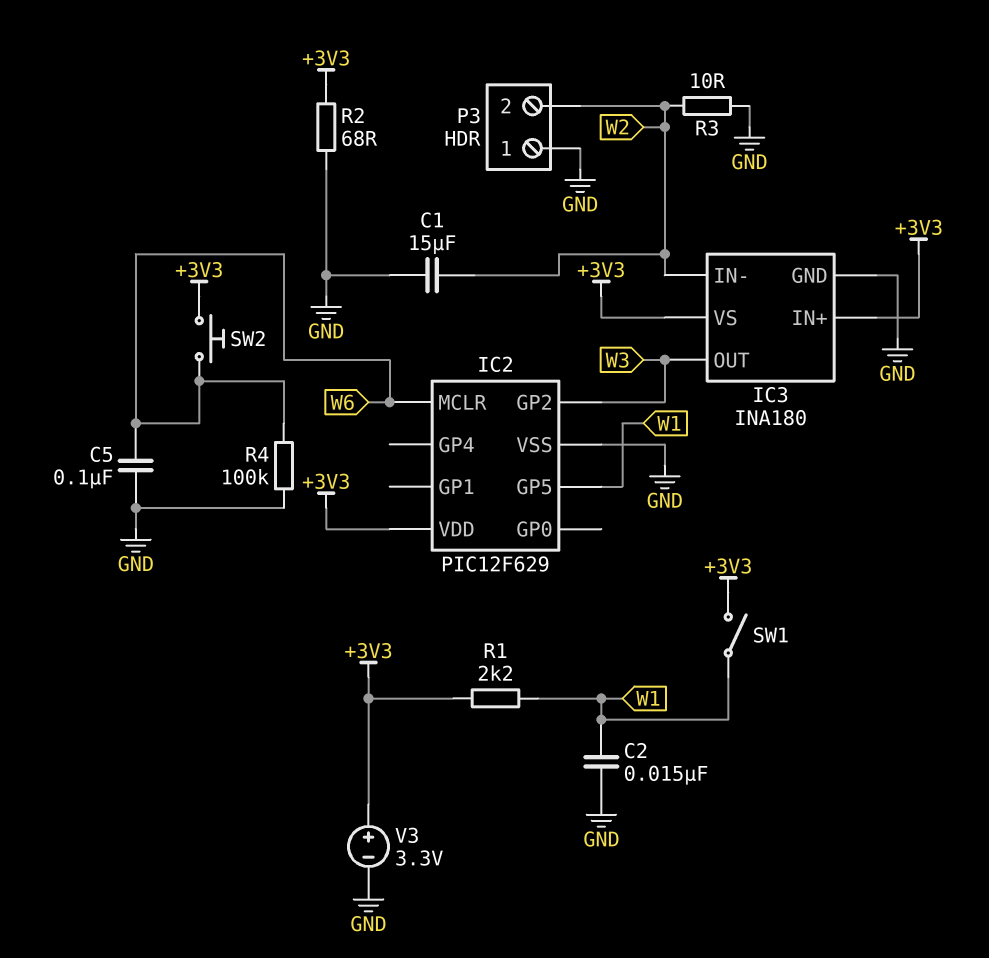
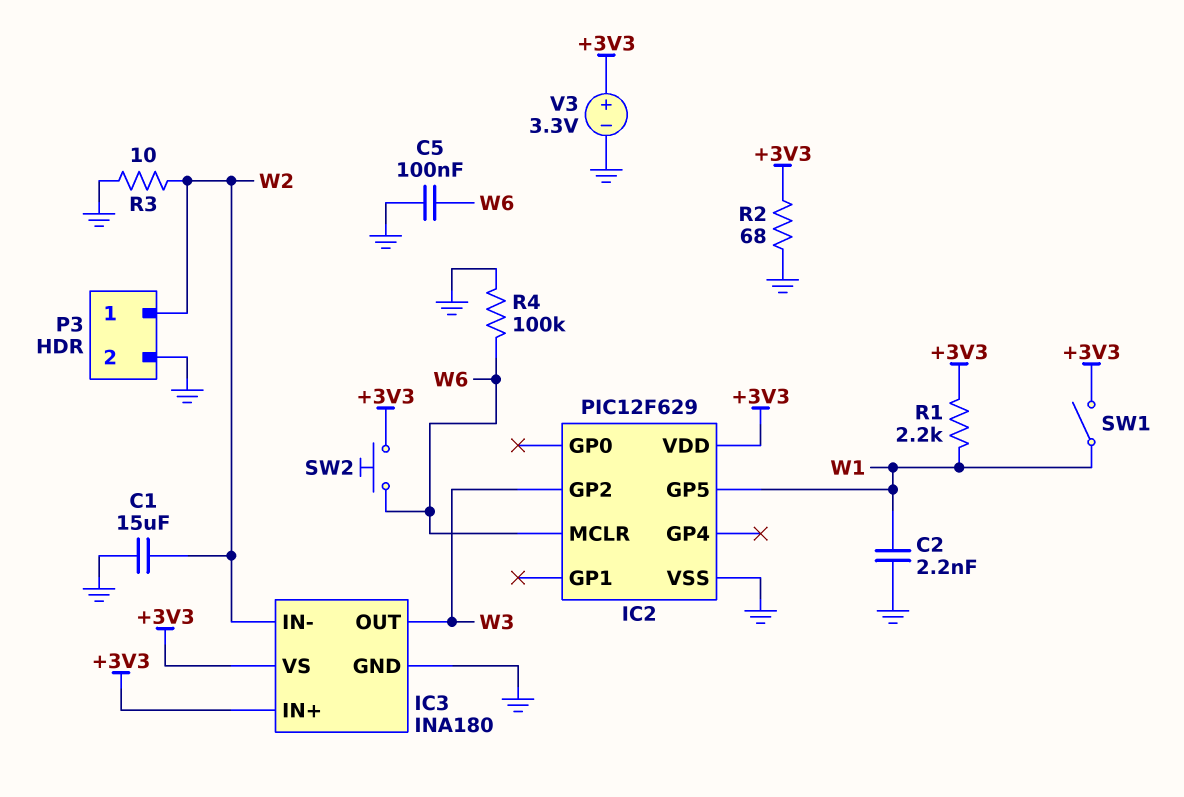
C2: 15nF (GND, W1) -> 2.2nF (GND, W1)
P3 pin 1: GND -> W2
P3 pin 2: W2 -> GND

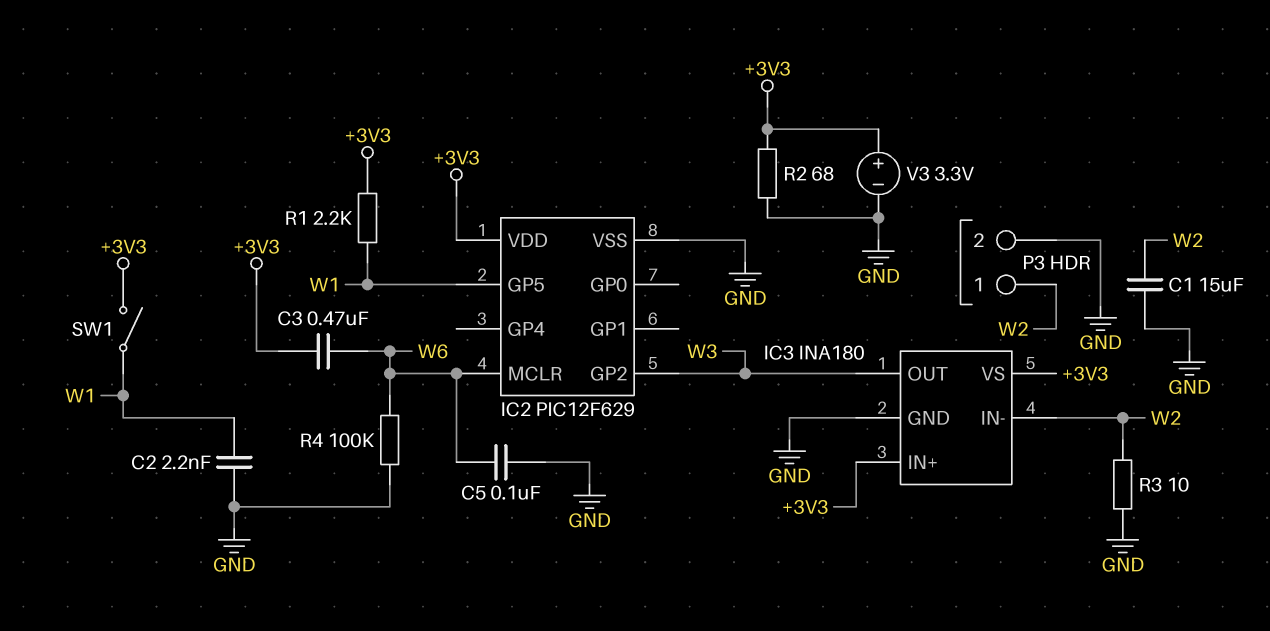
C3: none -> 470nF (+3V3, W6)
SW2: button (+3V3, W6) -> none

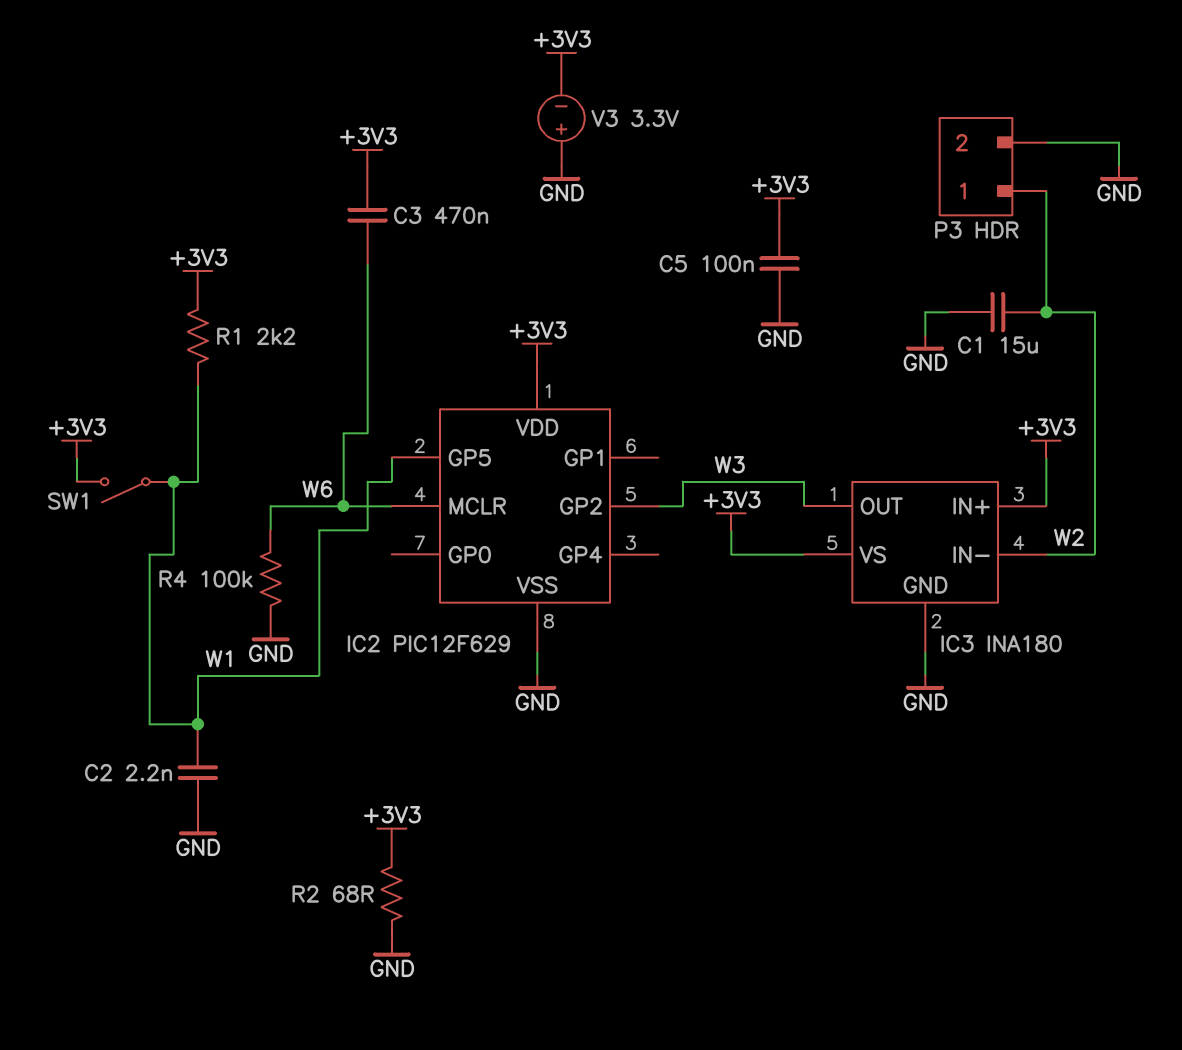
C5: 100nF (GND, W6) -> 100nF (+3V3, GND)
R3: 10 (GND, W2) -> none
V3: 3.3V (plus +3V3, minus GND) -> 3.3V (plus GND, minus +3V3)

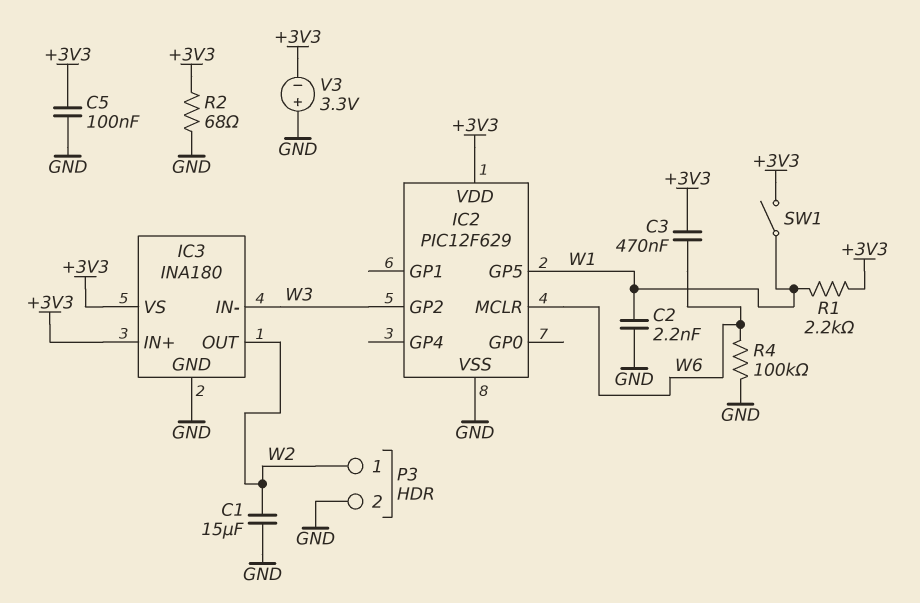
IC3 pin IN-: W2 -> W3
IC3 pin OUT: W3 -> W2

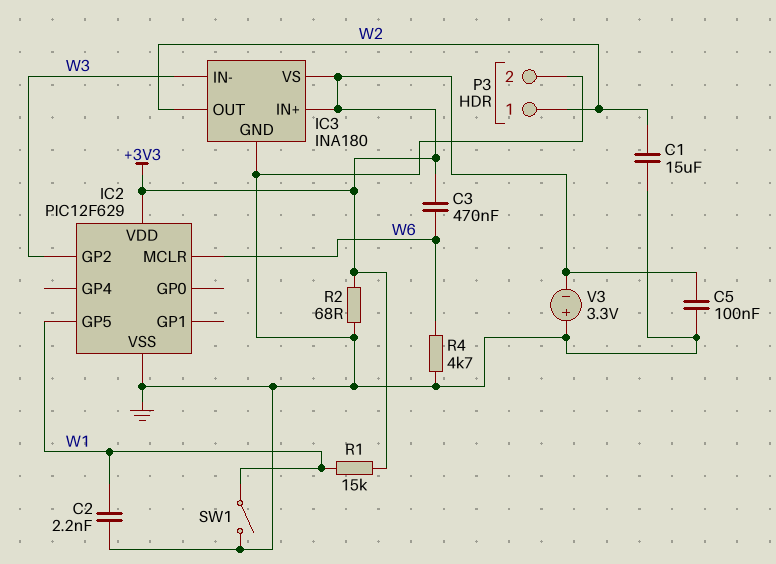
R1: 2.2k (+3V3, W1) -> 15k (+3V3, W1)
R4: 100k (GND, W6) -> 4.7k (GND, W6)
SW1: switch (+3V3, W1) -> switch (GND, W1)

